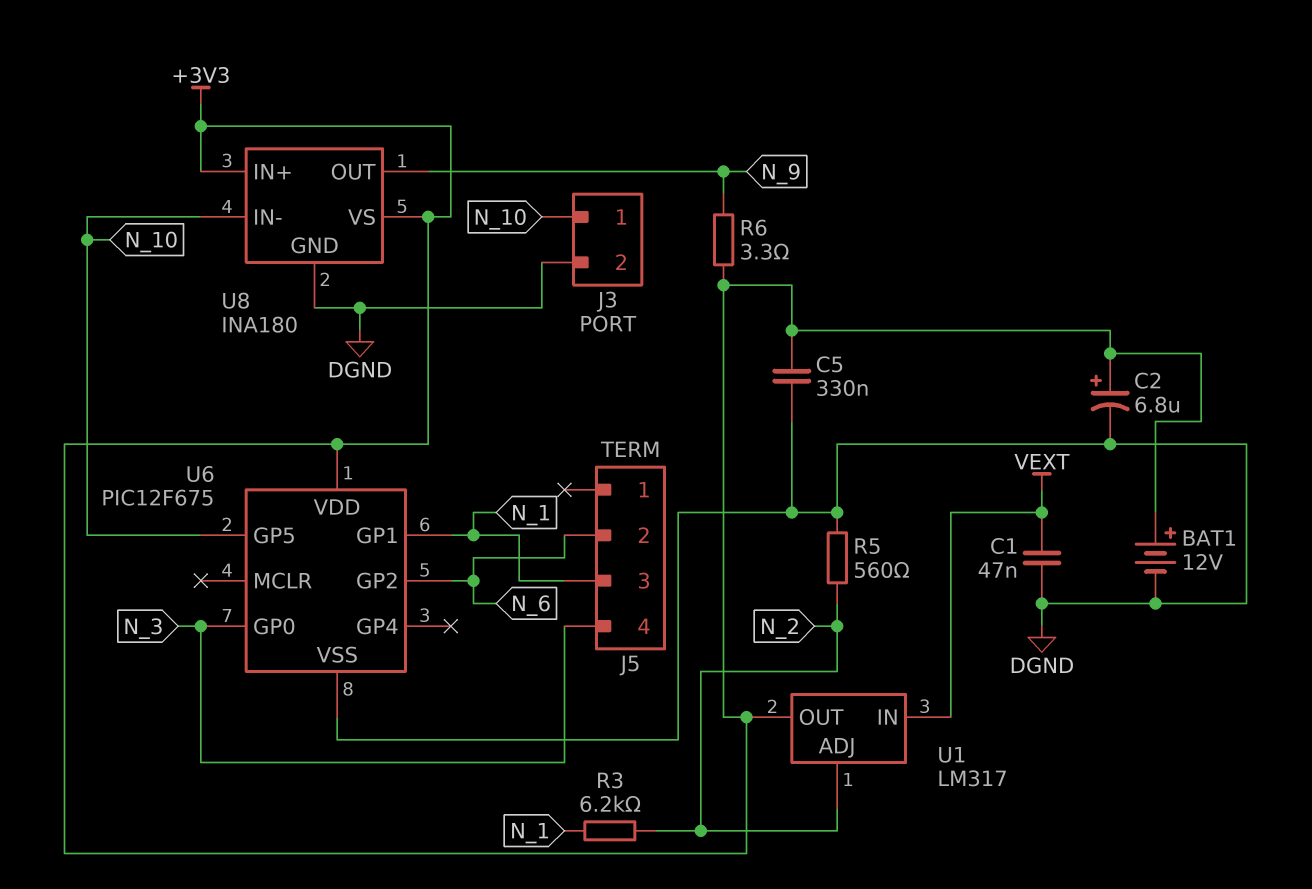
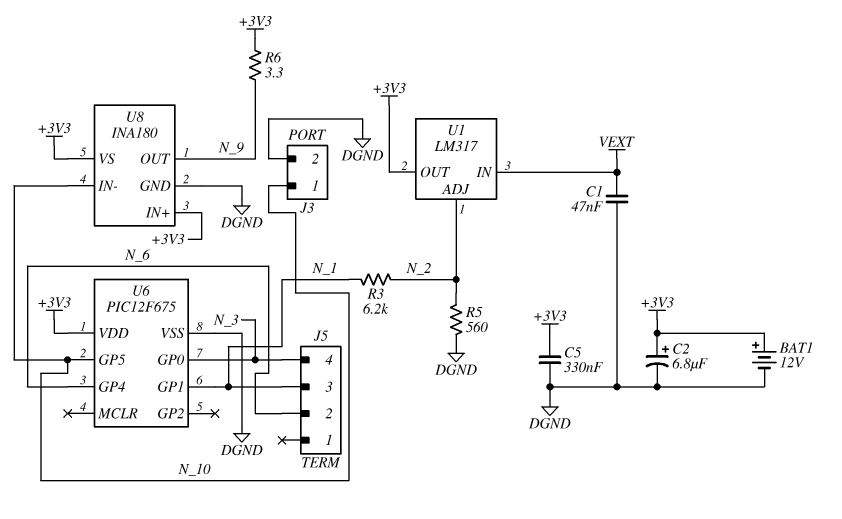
U6 pin GP2: N_6 -> none
U6 pin GP4: none -> N_6

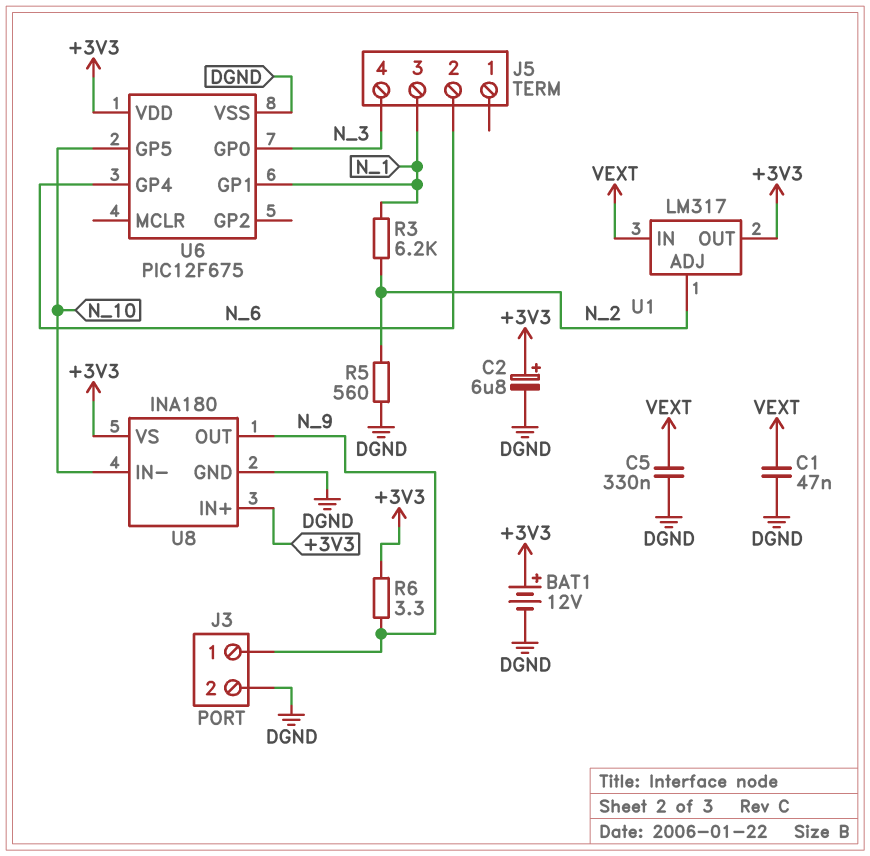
C5: 330nF (+3V3, DGND) -> 330nF (DGND, VEXT)
J3 pin 1: N_10 -> N_9

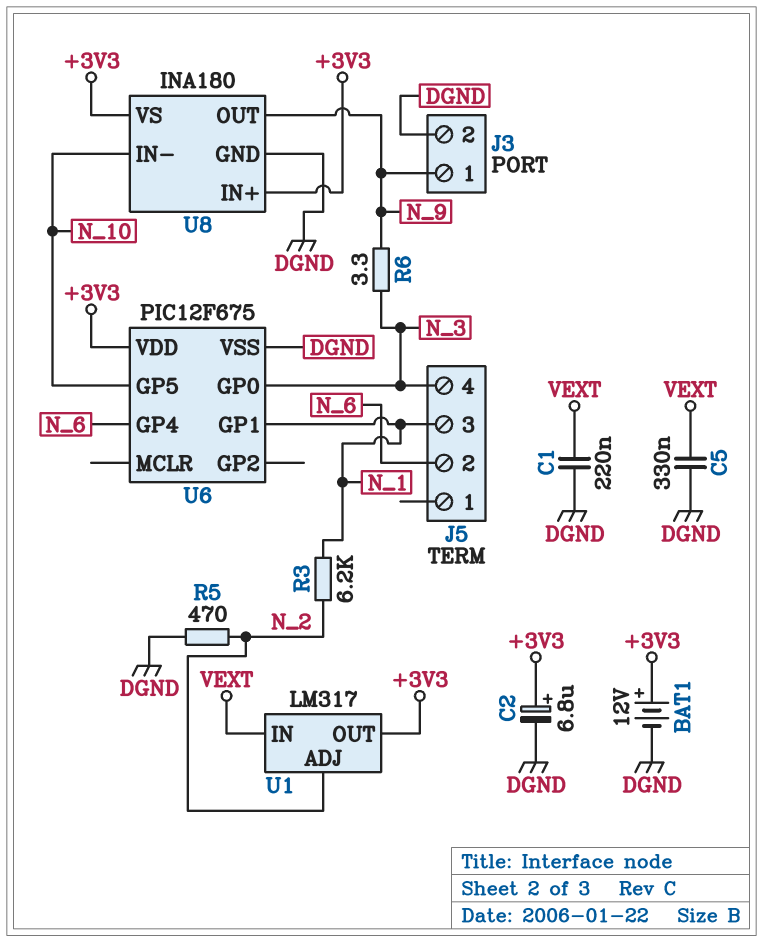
C1: 47nF (DGND, VEXT) -> 220nF (DGND, VEXT)
R5: 560 (DGND, N_2) -> 470 (DGND, N_2)
R6: 3.3 (+3V3, N_9) -> 3.3 (N_3, N_9)

